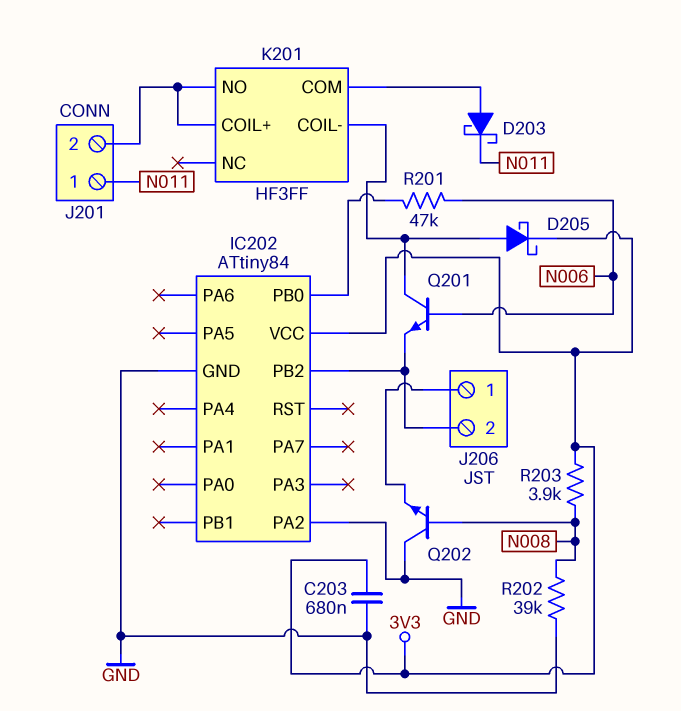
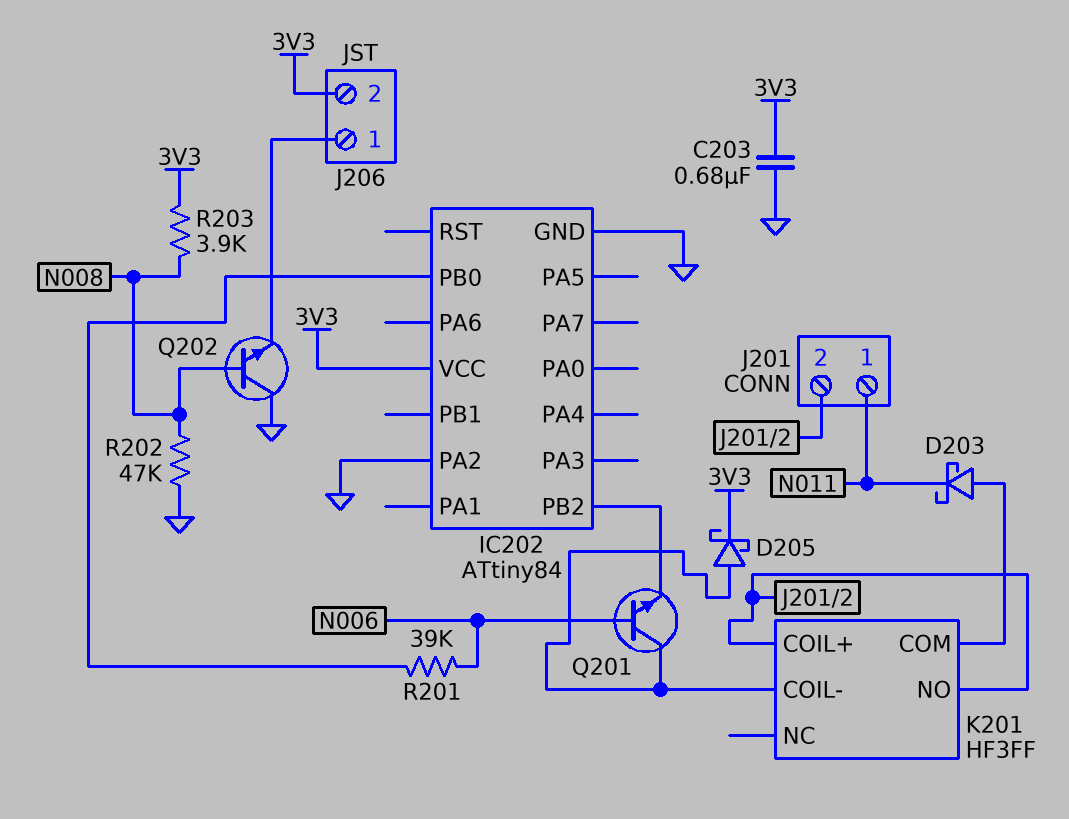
J206 pin 2: IC202/PB2 -> 3V3
R201: 47k (IC202/PB0, N006) -> 39k (IC202/PB0, N006)
R202: 39k (GND, N008) -> 47k (GND, N008)

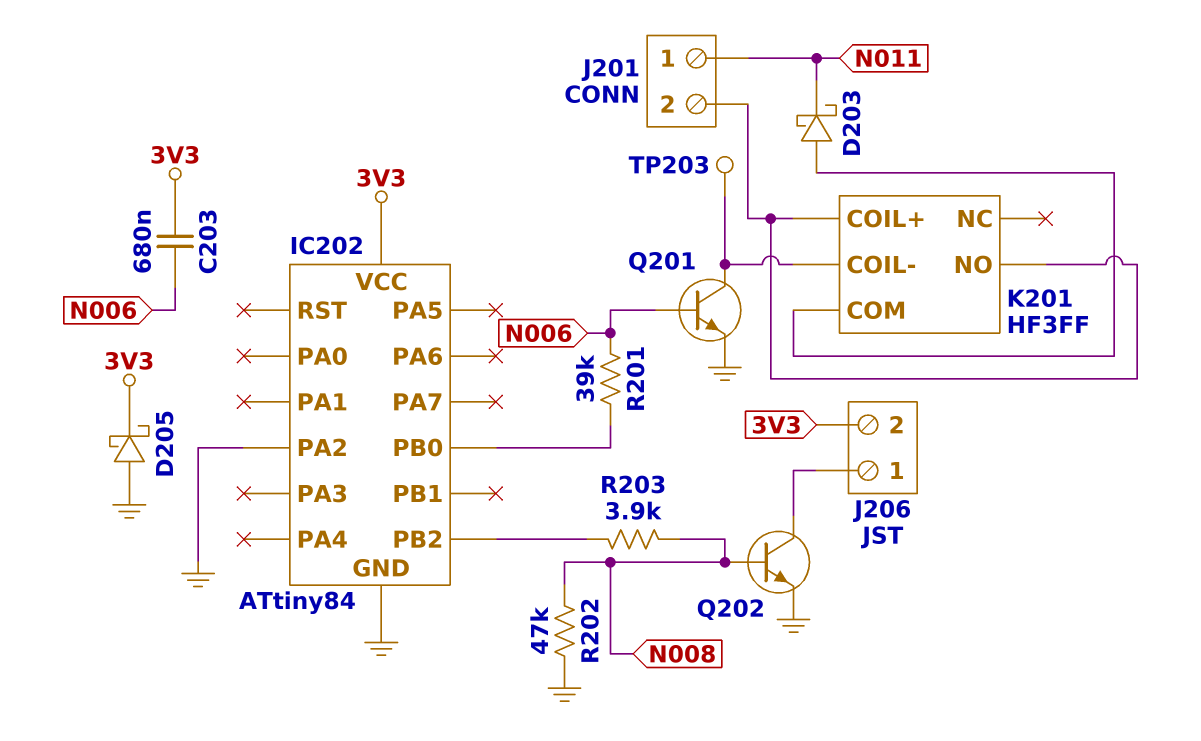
C203: 680nF (3V3, GND) -> 680nF (3V3, N006)
D205: schottky (A K201/COIL-, K 3V3) -> schottky (A GND, K 3V3)
Q201: NPN (B N006, C K201/COIL-, E IC202/PB2) -> NPN (B N006, C K201/COIL-, E GND)
Q202: NPN (B N008, C GND, E J206/1) -> NPN (B N008, C J206/1, E GND)
R203: 3.9k (3V3, N008) -> 3.9k (IC202/PB2, N008)
TP203: none -> test point (K201/COIL-)

